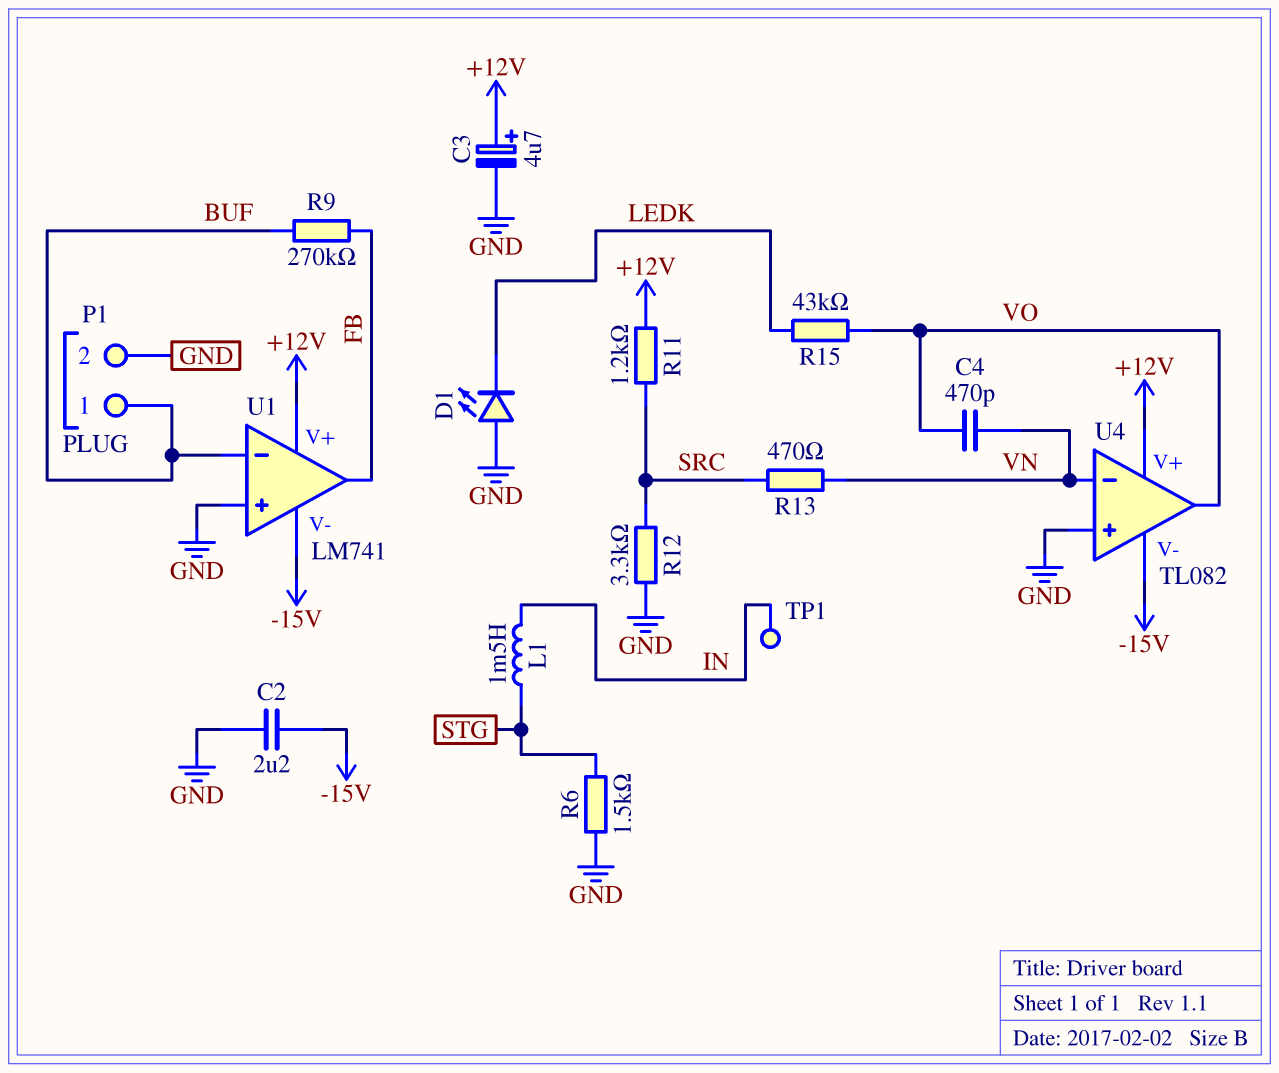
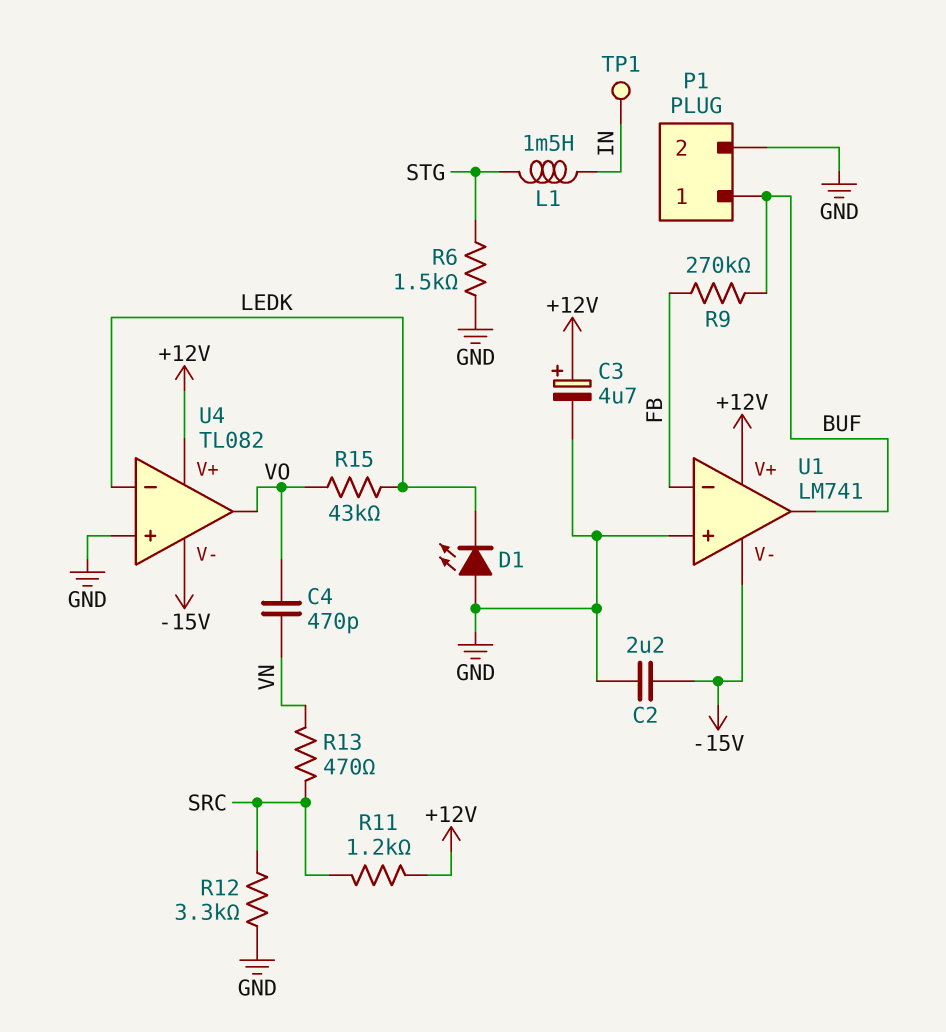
U1 pin in-: BUF -> FB
U1 pin out: FB -> BUF
U4 pin in-: VN -> LEDK

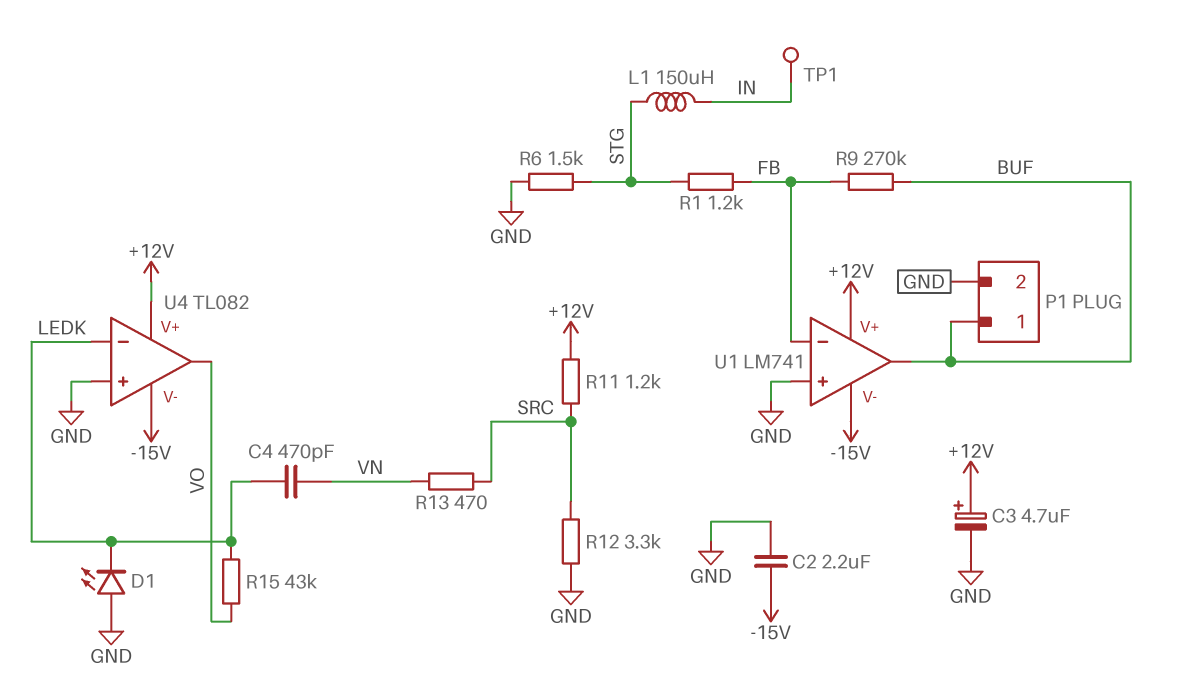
C4: 470pF (VN, VO) -> 470pF (LEDK, VN)
L1: 1.5mH (IN, STG) -> 150uH (IN, STG)
R1: none -> 1.2k (FB, STG)

